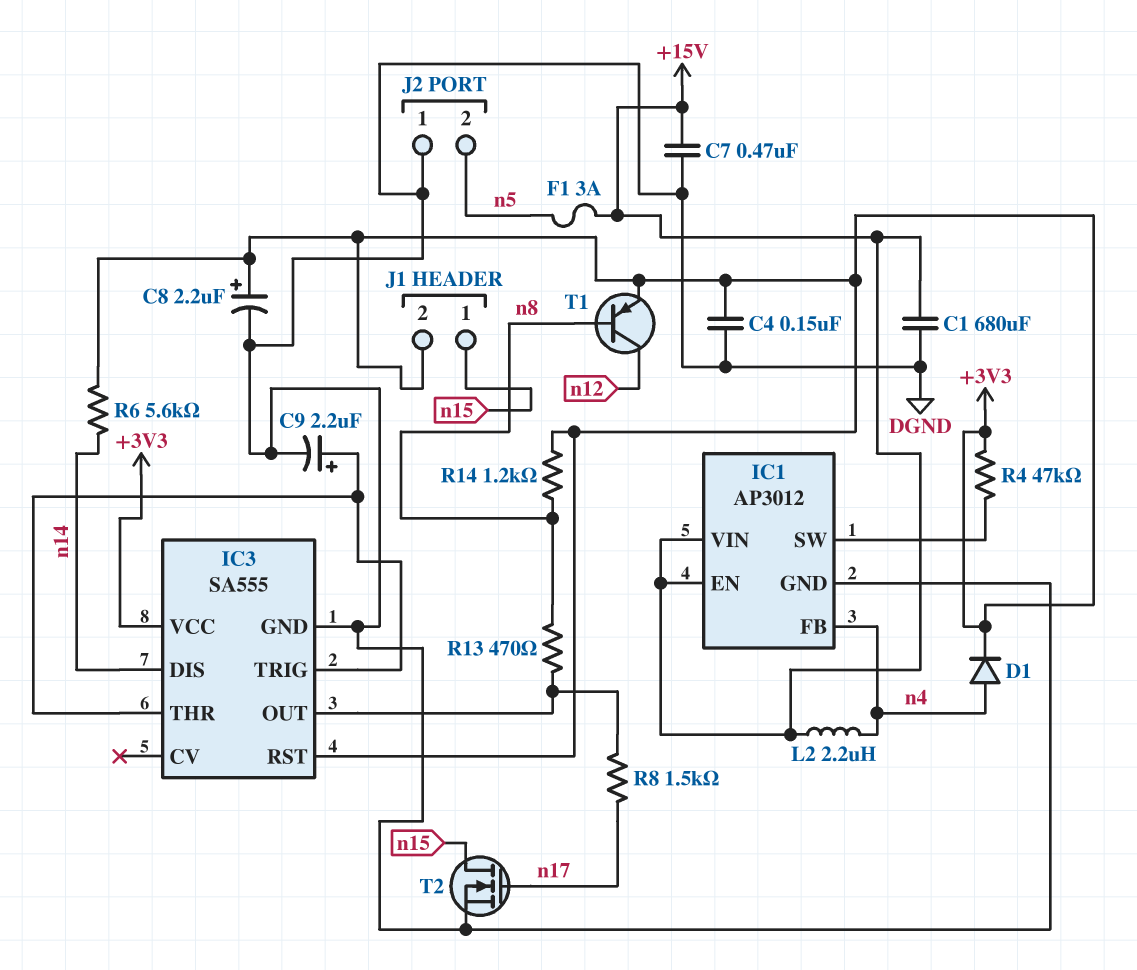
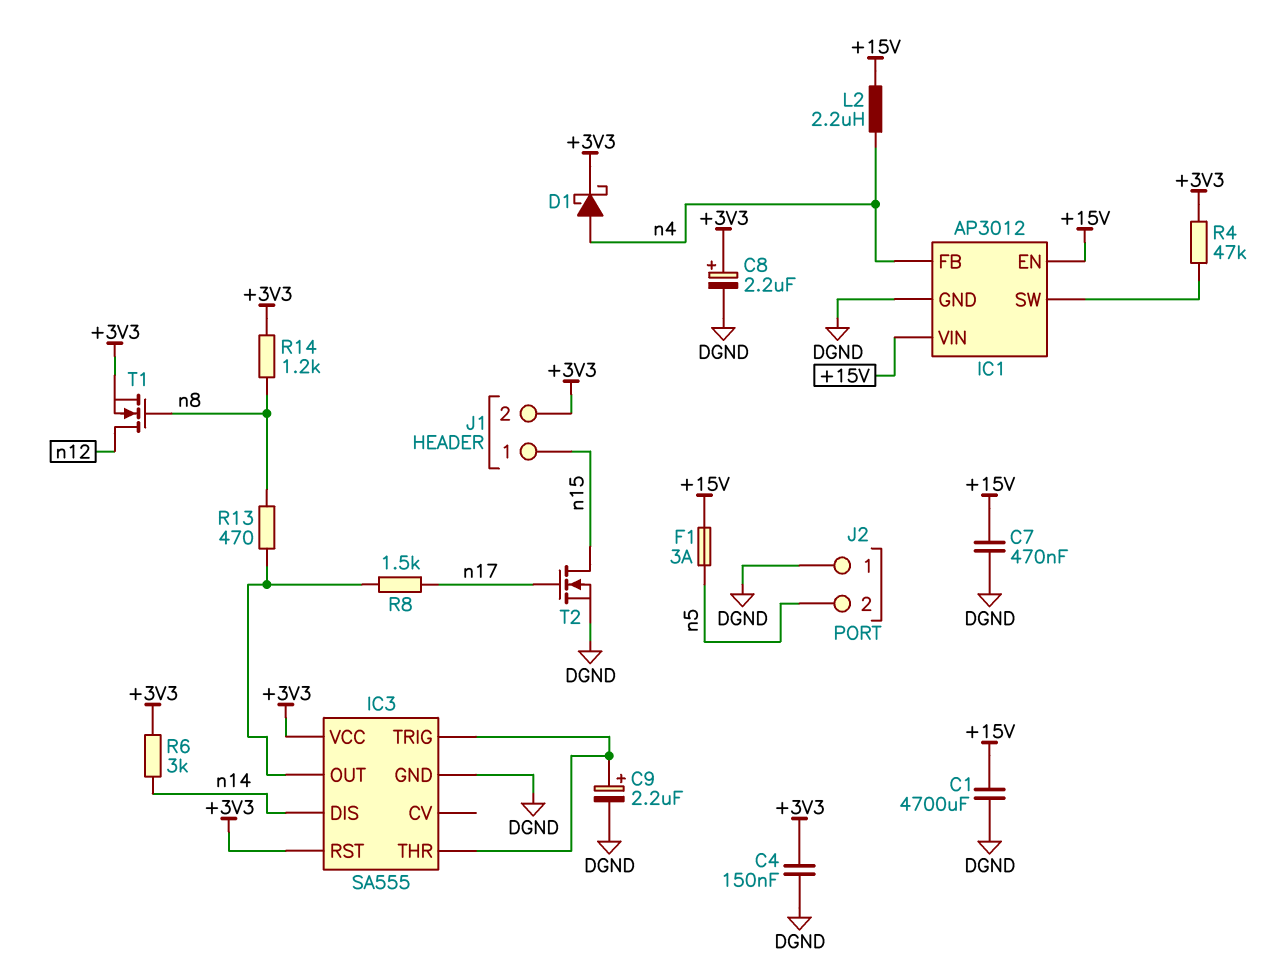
C1: 680uF (+15V, DGND) -> 4700uF (+15V, DGND)
D1: diode (A n4, K +3V3) -> schottky (A n4, K +3V3)
R6: 5.6k (+3V3, n14) -> 3k (+3V3, n14)
T1: PNP (B n8, C n12, E +3V3) -> NMOS (G n8, D n12, S +3V3)

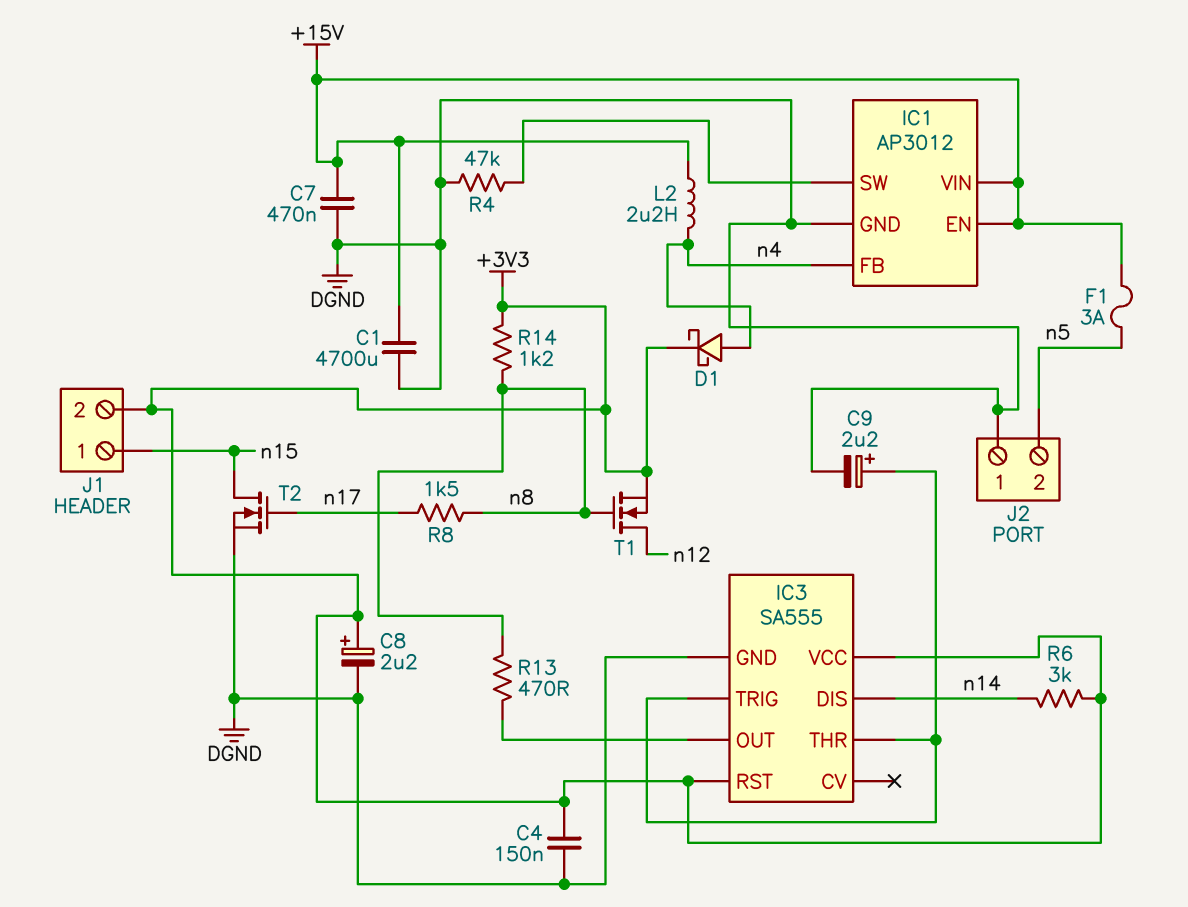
R4: 47k (+3V3, IC1/SW) -> 47k (DGND, IC1/SW)
R8: 1.5k (IC3/OUT, n17) -> 1.5k (n8, n17)

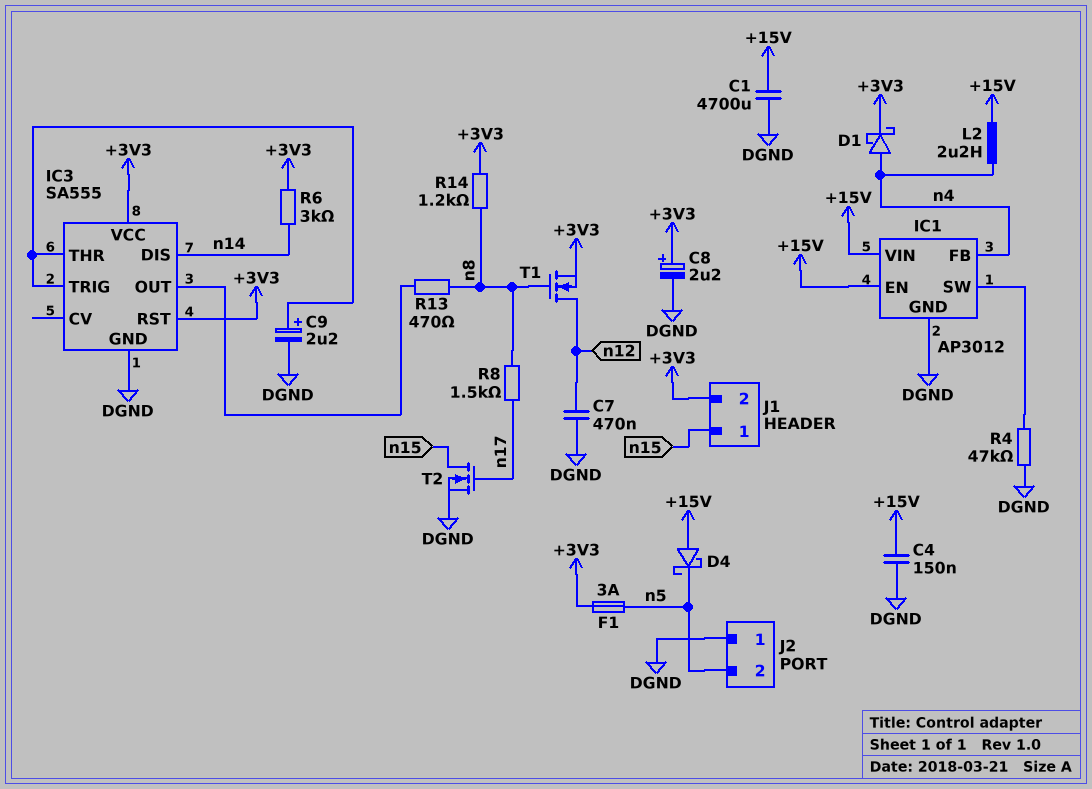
C4: 150nF (+3V3, DGND) -> 150nF (+15V, DGND)
C7: 470nF (+15V, DGND) -> 470nF (DGND, n12)
D4: none -> schottky (A +15V, K n5)
F1: 3A (+15V, n5) -> 3A (+3V3, n5)

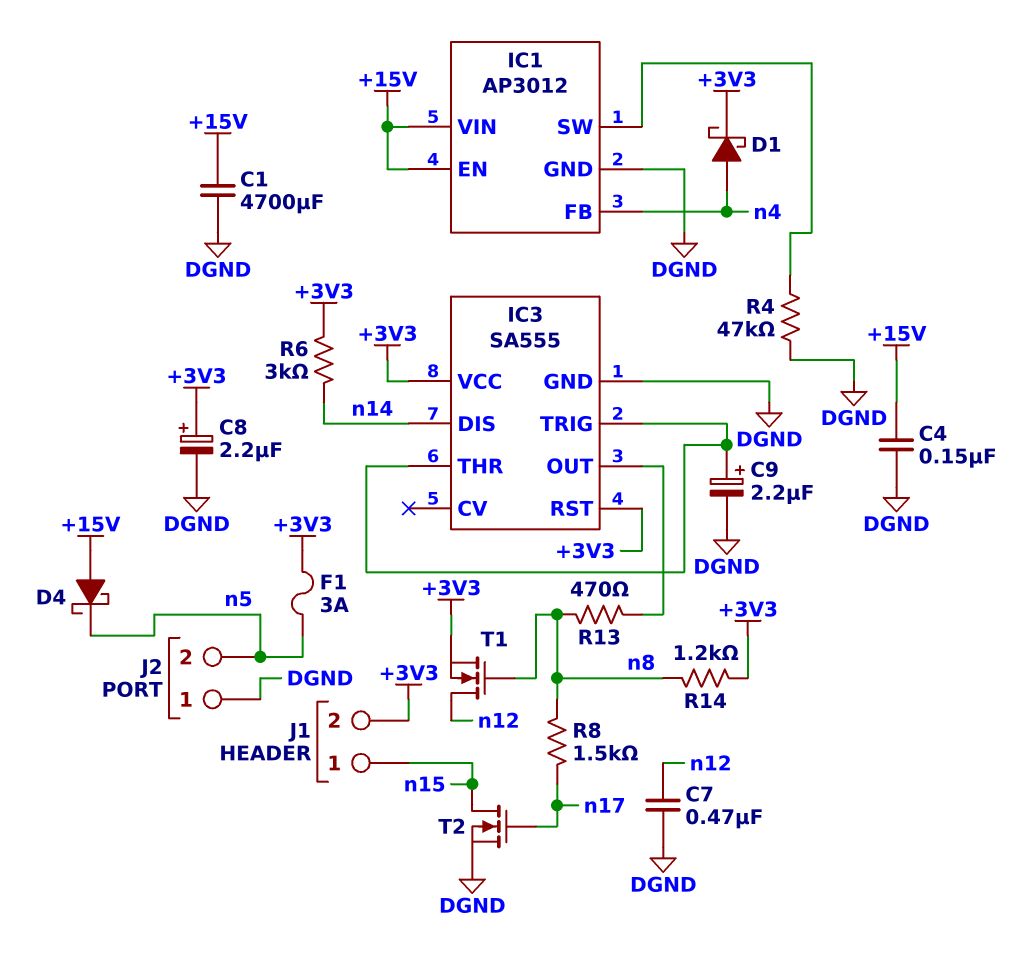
L2: 2.2uH (+15V, n4) -> none

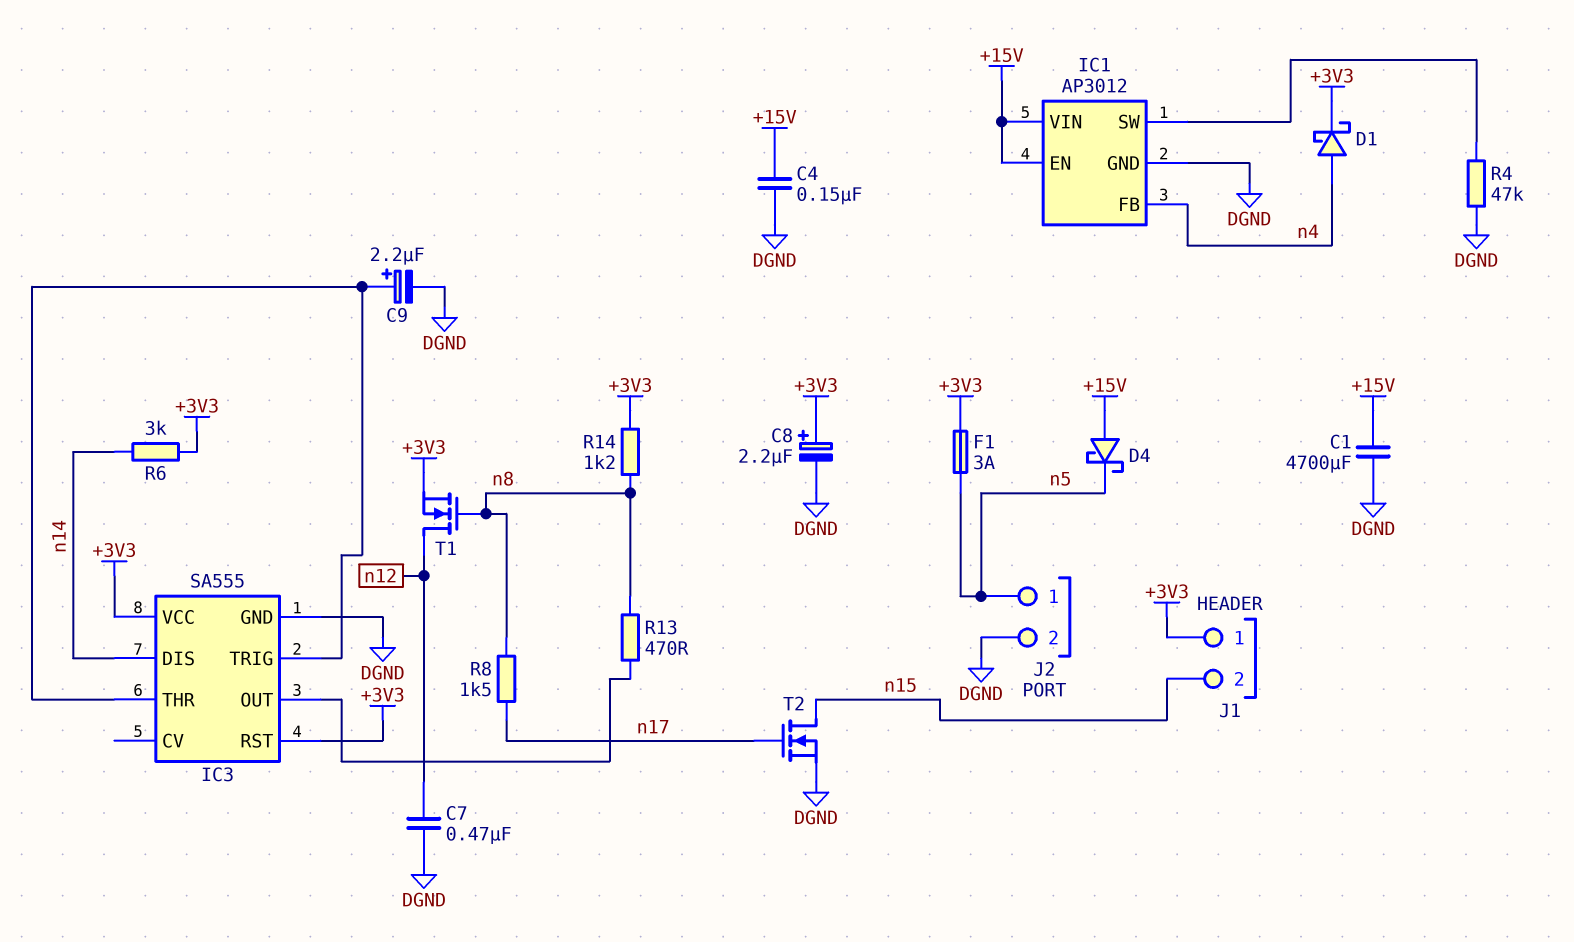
J1 pin 1: n15 -> +3V3
J1 pin 2: +3V3 -> n15
J2 pin 1: DGND -> n5
J2 pin 2: n5 -> DGND

